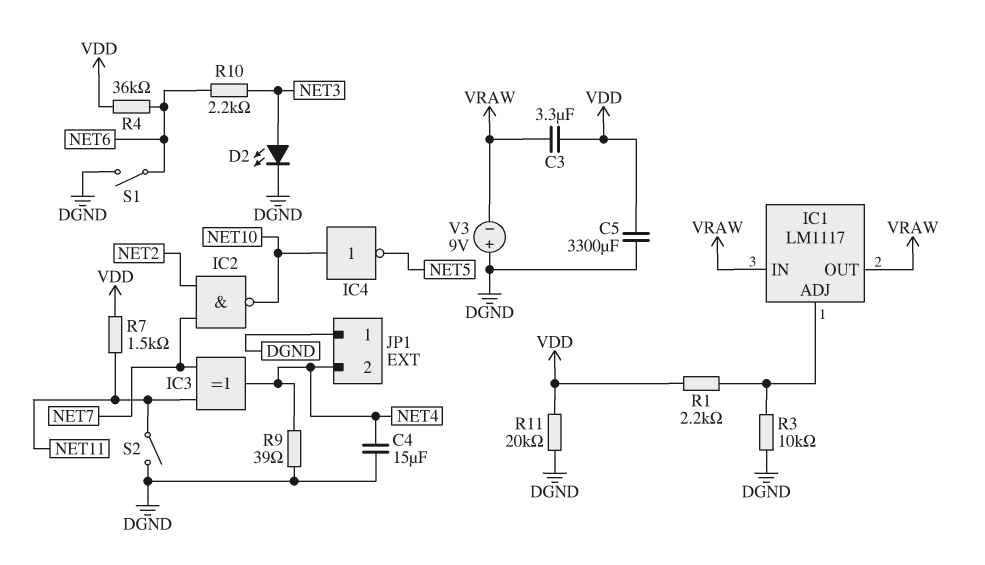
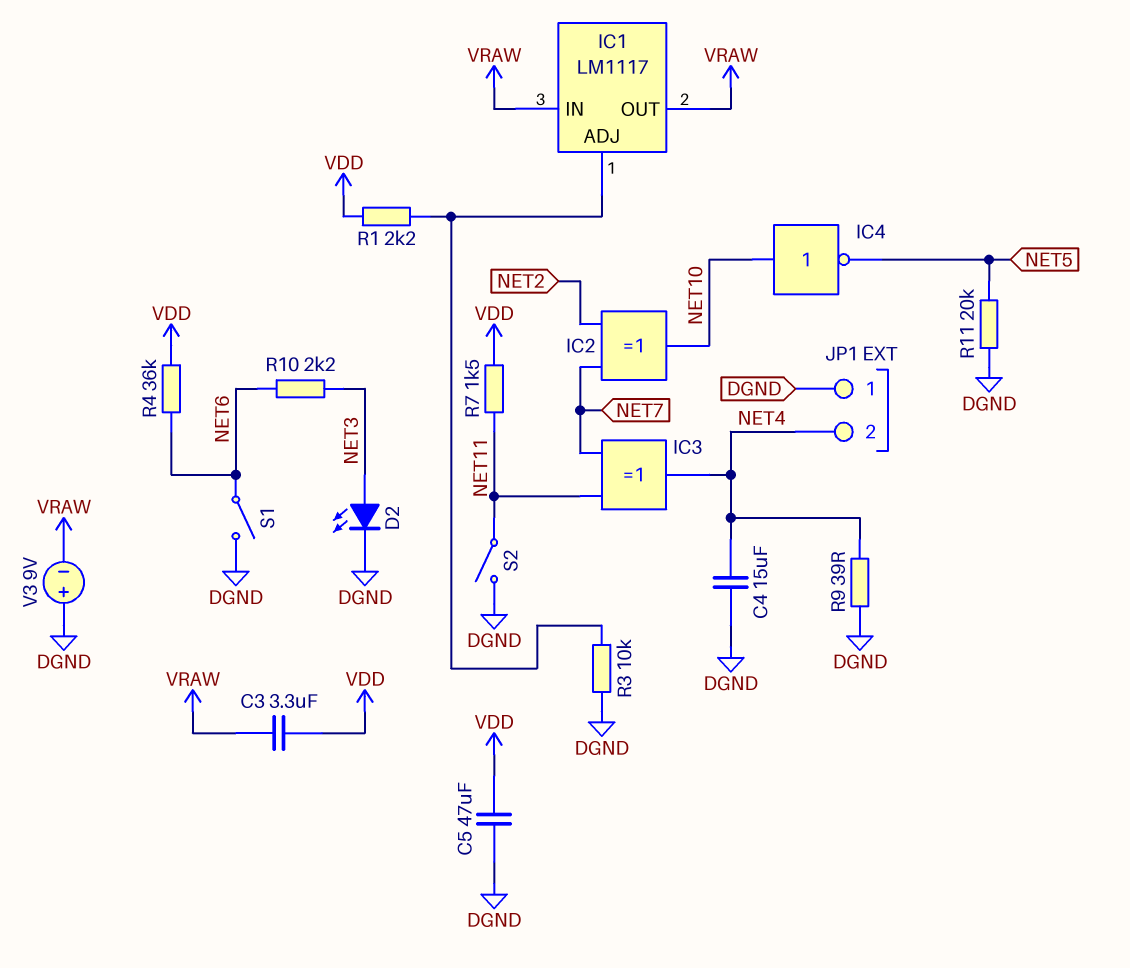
C5: 3300uF (DGND, VDD) -> 47uF (DGND, VDD)
IC2: NAND (in NET2, in NET7, out NET10) -> XOR (in NET2, in NET7, out NET10)
R11: 20k (DGND, VDD) -> 20k (DGND, NET5)

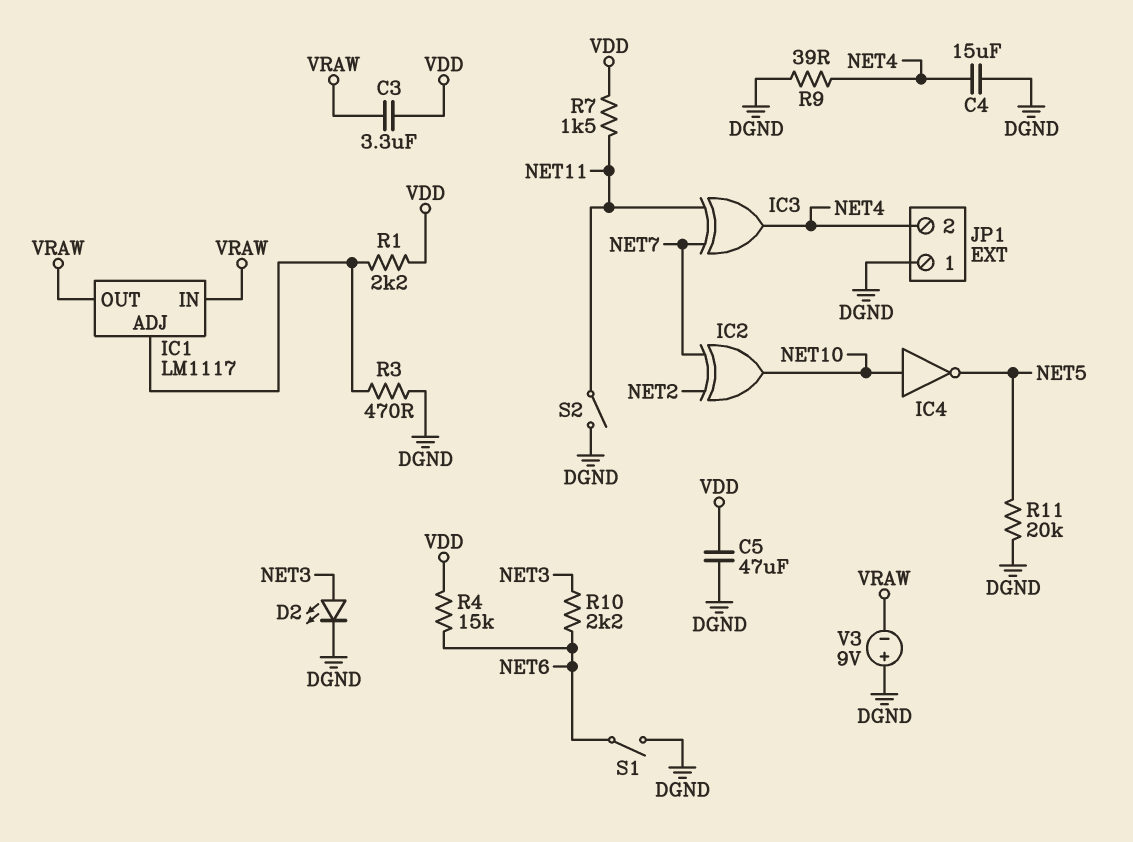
R3: 10k (DGND, IC1/ADJ) -> 470 (DGND, IC1/ADJ)
R4: 36k (NET6, VDD) -> 15k (NET6, VDD)

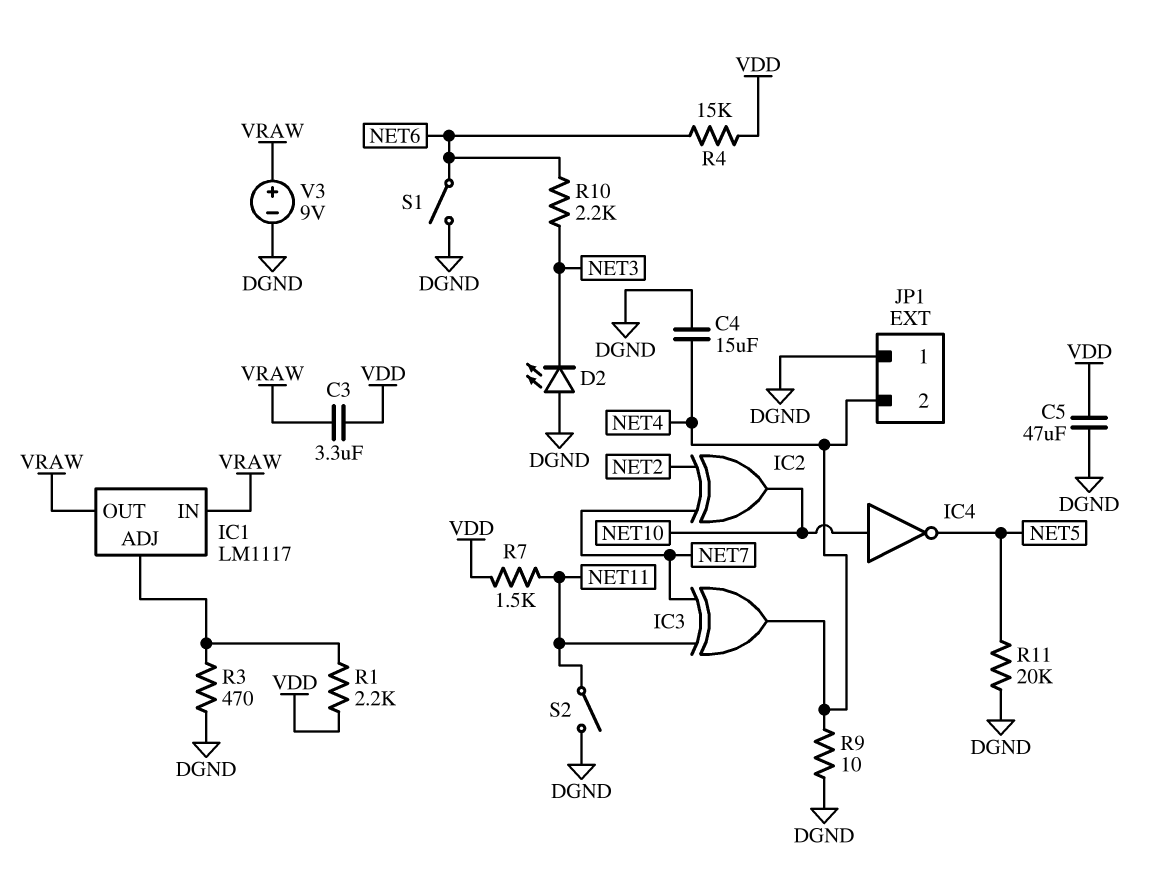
D2: LED (A NET3, K DGND) -> LED (A DGND, K NET3)
R9: 39 (DGND, NET4) -> 10 (DGND, NET4)
V3: 9V (plus DGND, minus VRAW) -> 9V (plus VRAW, minus DGND)

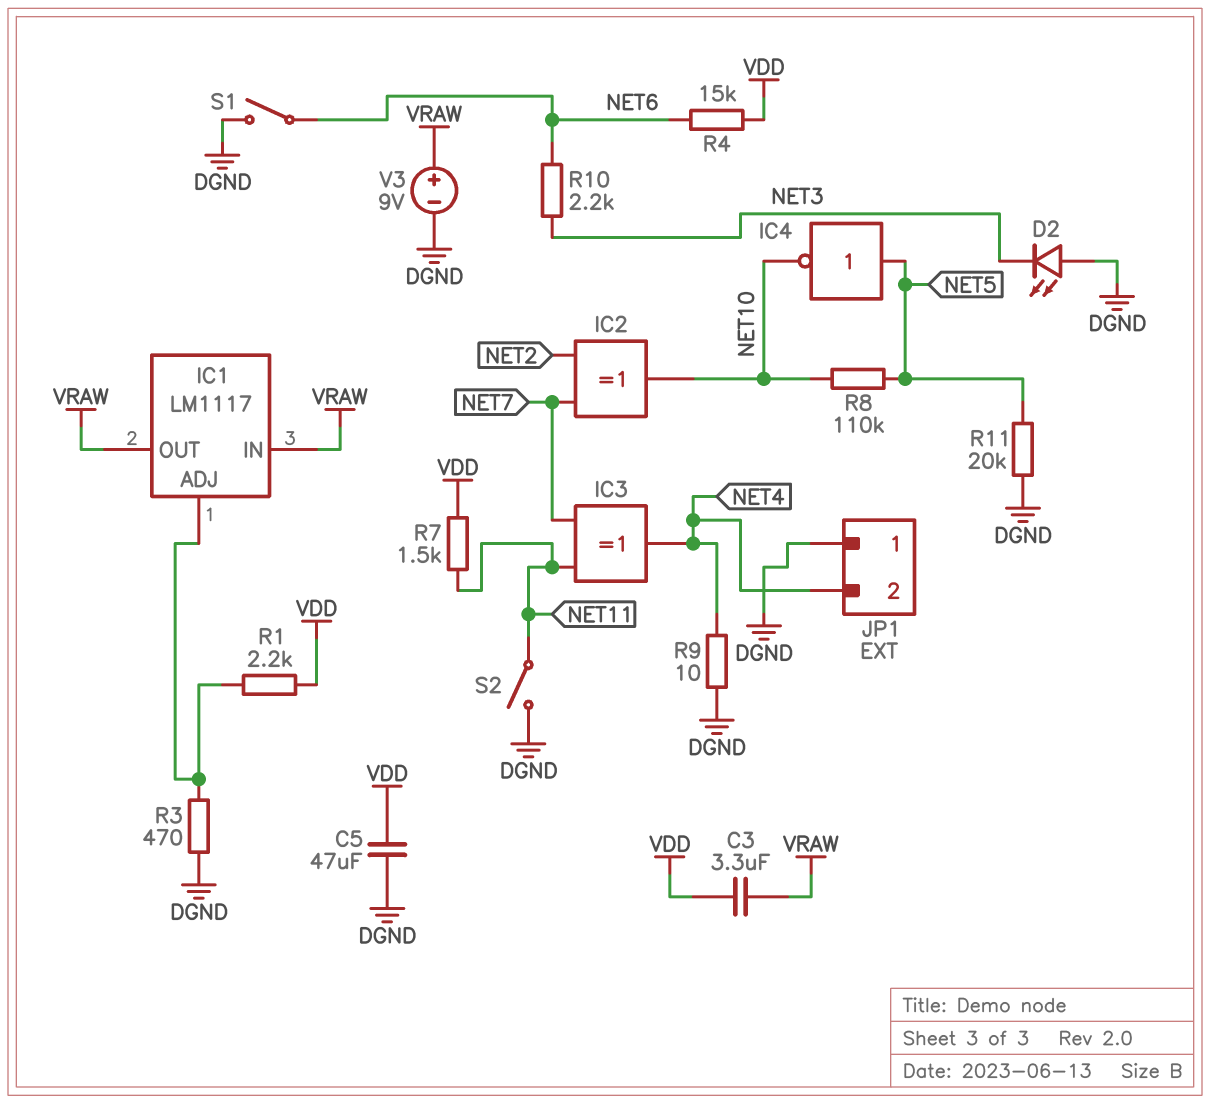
C4: 15uF (DGND, NET4) -> none
IC4: NOT (in NET10, out NET5) -> NOT (in NET5, out NET10)
R8: none -> 110k (NET5, NET10)

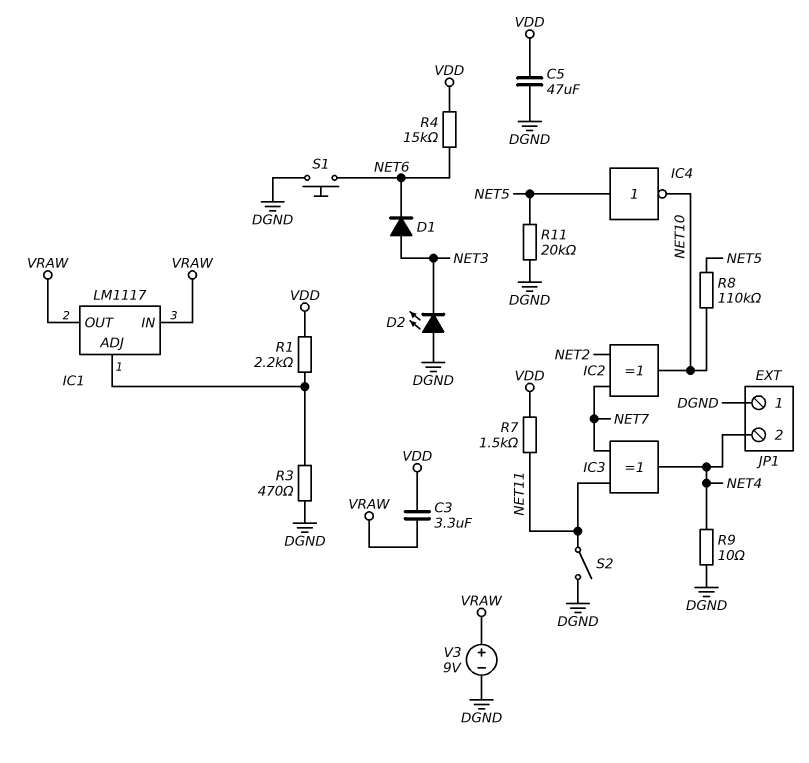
D1: none -> diode (A NET3, K NET6)
R10: 2.2k (NET3, NET6) -> none
S1: switch (DGND, NET6) -> button (DGND, NET6)

